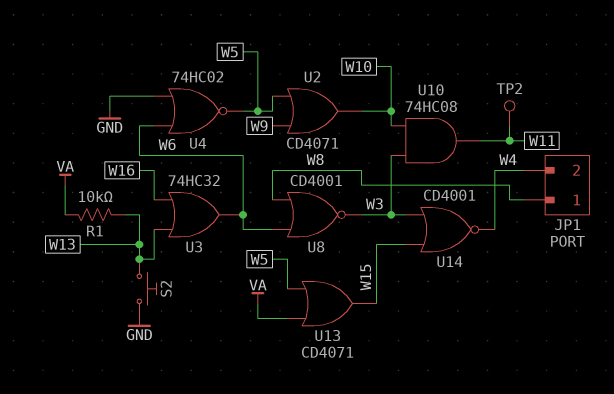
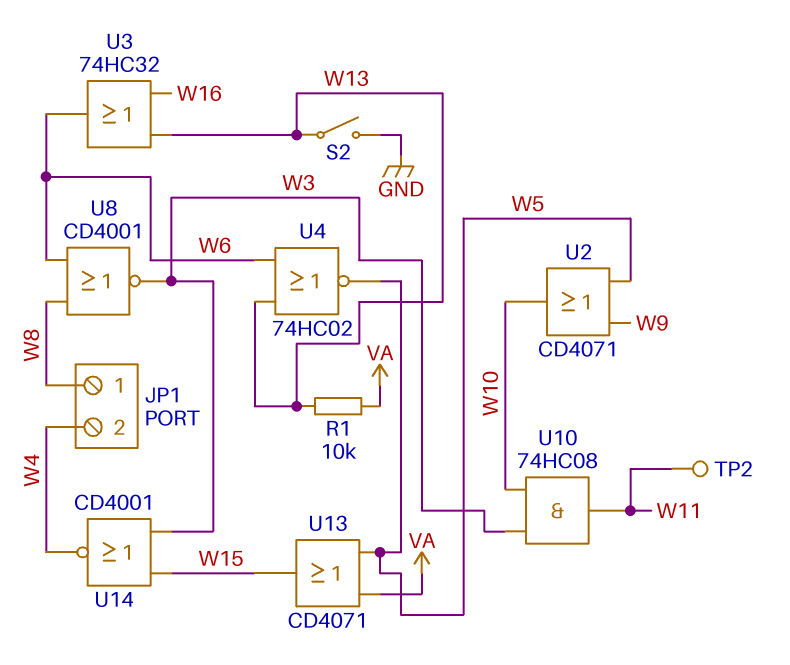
S2: button (GND, W13) -> switch (GND, W13)
U4: NOR 74HC02 (in GND, in W6, out W5) -> NOR 74HC02 (in W6, in W13, out W5)

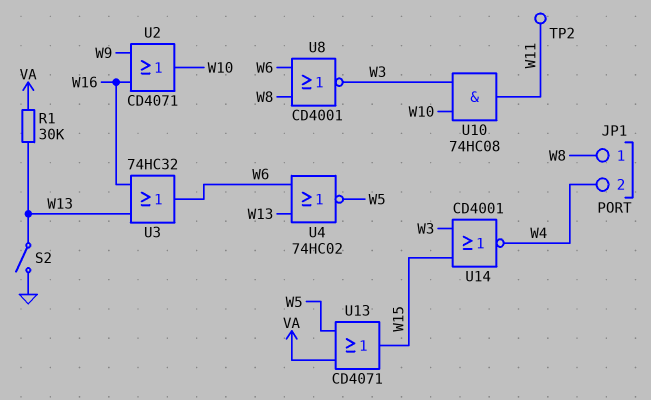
R1: 10k (VA, W13) -> 30k (VA, W13)
U2: OR CD4071 (in W5, in W9, out W10) -> OR CD4071 (in W9, in W16, out W10)

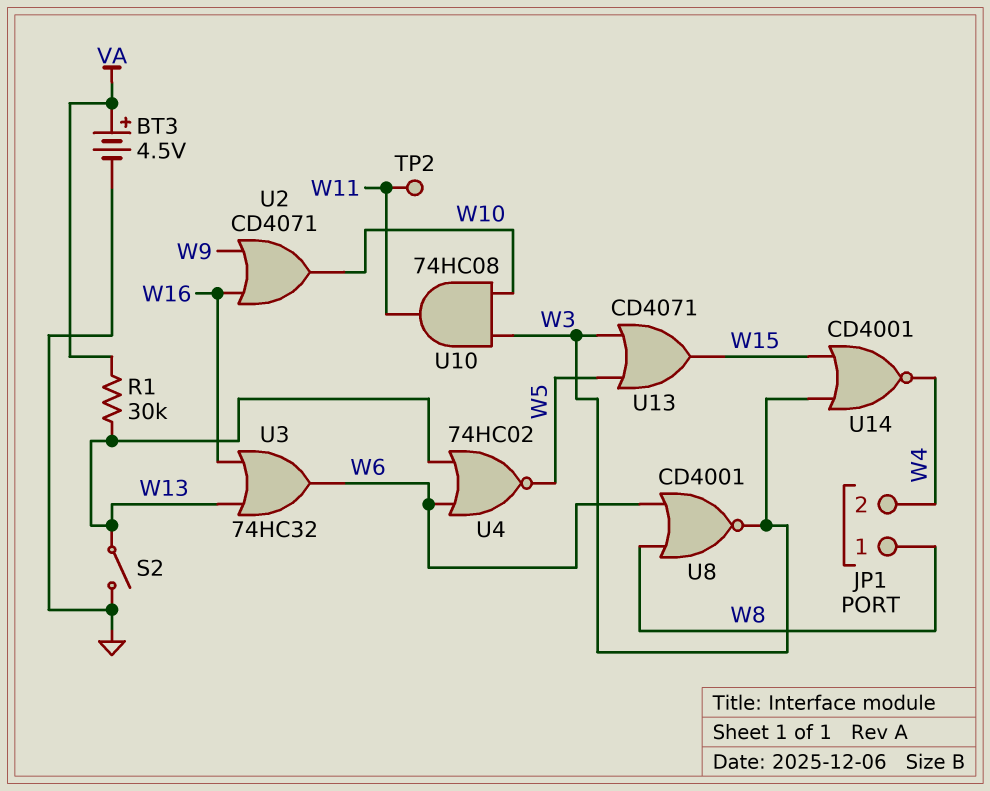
BT3: none -> 4.5V (plus VA, minus GND)
U13: OR CD4071 (in VA, in W5, out W15) -> OR CD4071 (in W3, in W5, out W15)

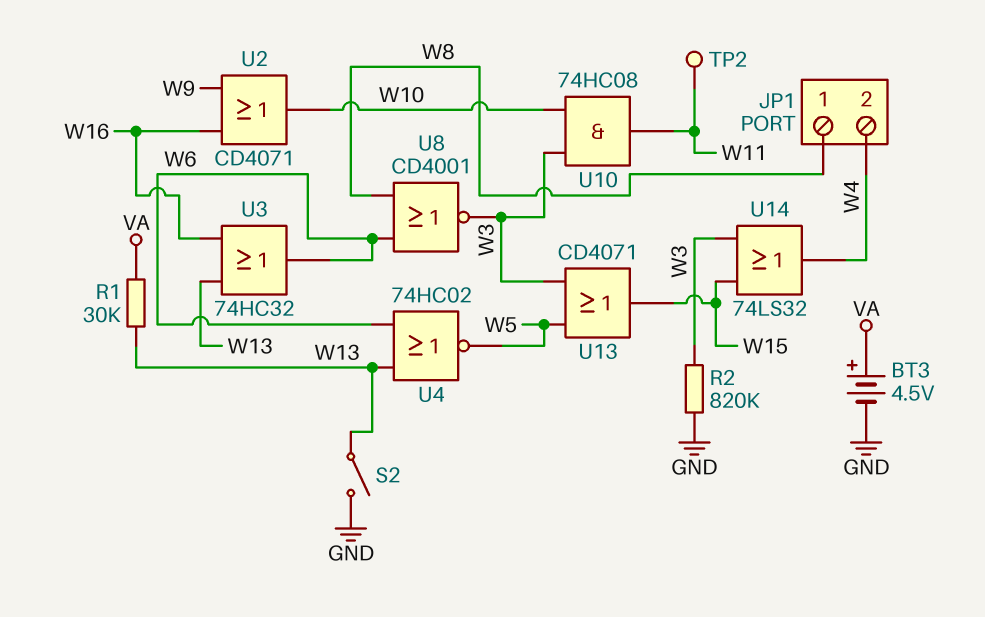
R2: none -> 820k (GND, W3)
U14: NOR CD4001 (in W3, in W15, out W4) -> OR 74LS32 (in W3, in W15, out W4)

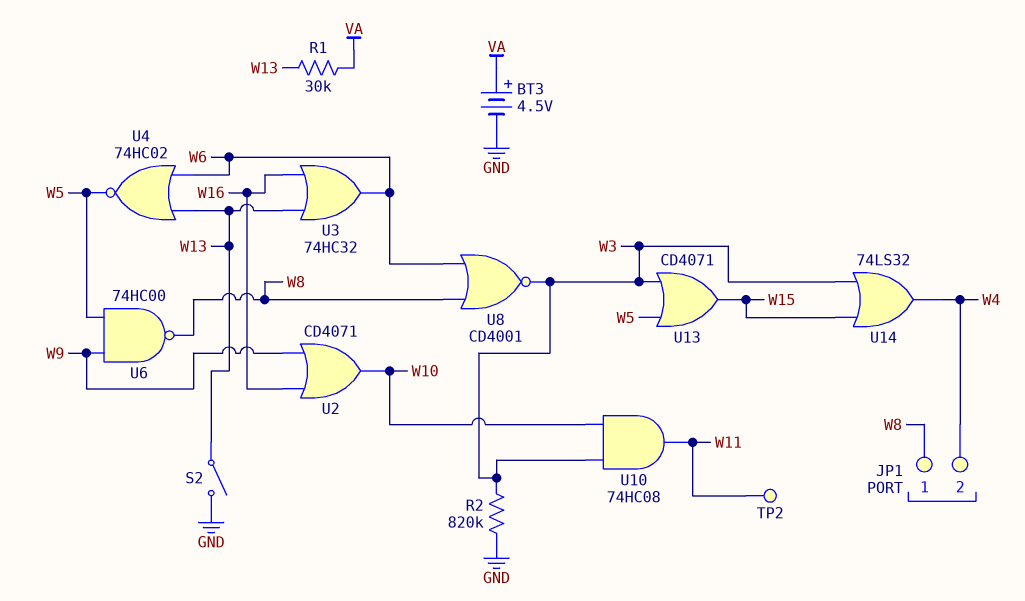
U6: none -> NAND 74HC00 (in W5, in W9, out W8)

